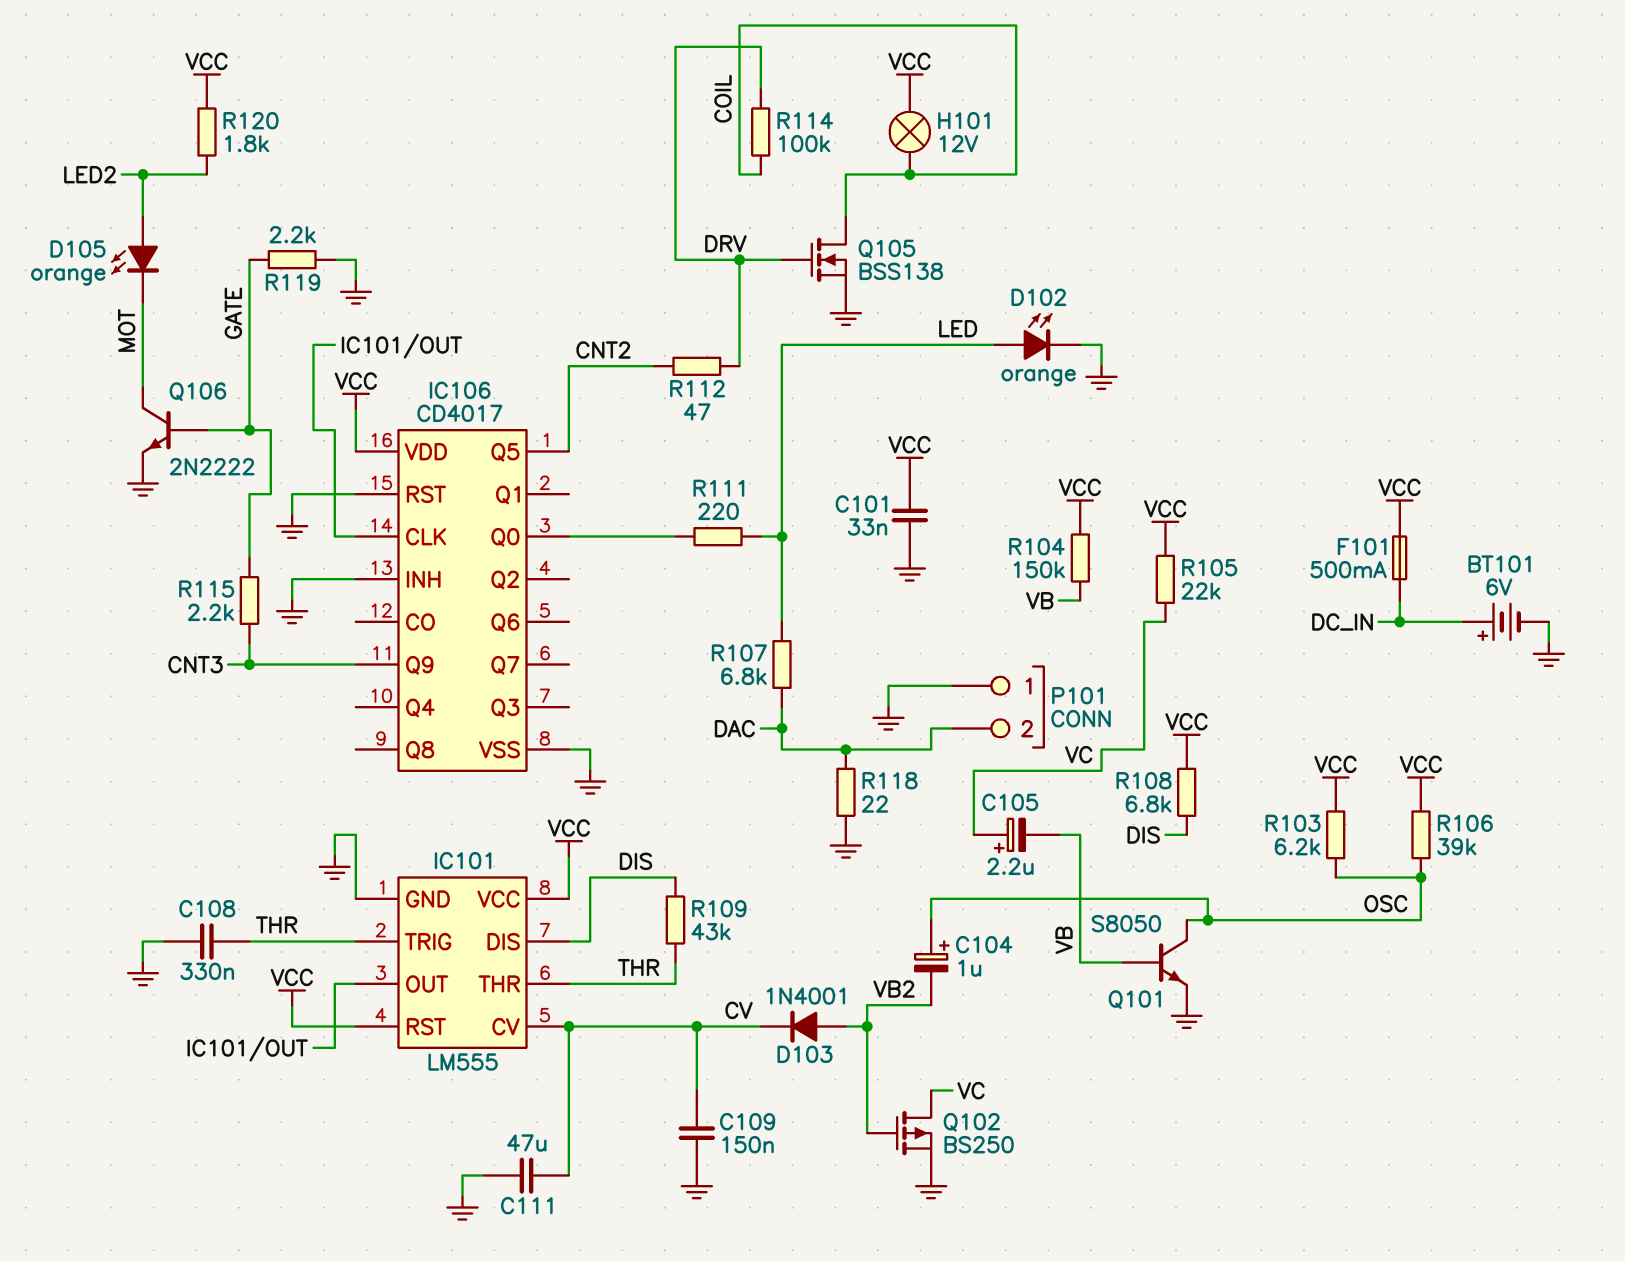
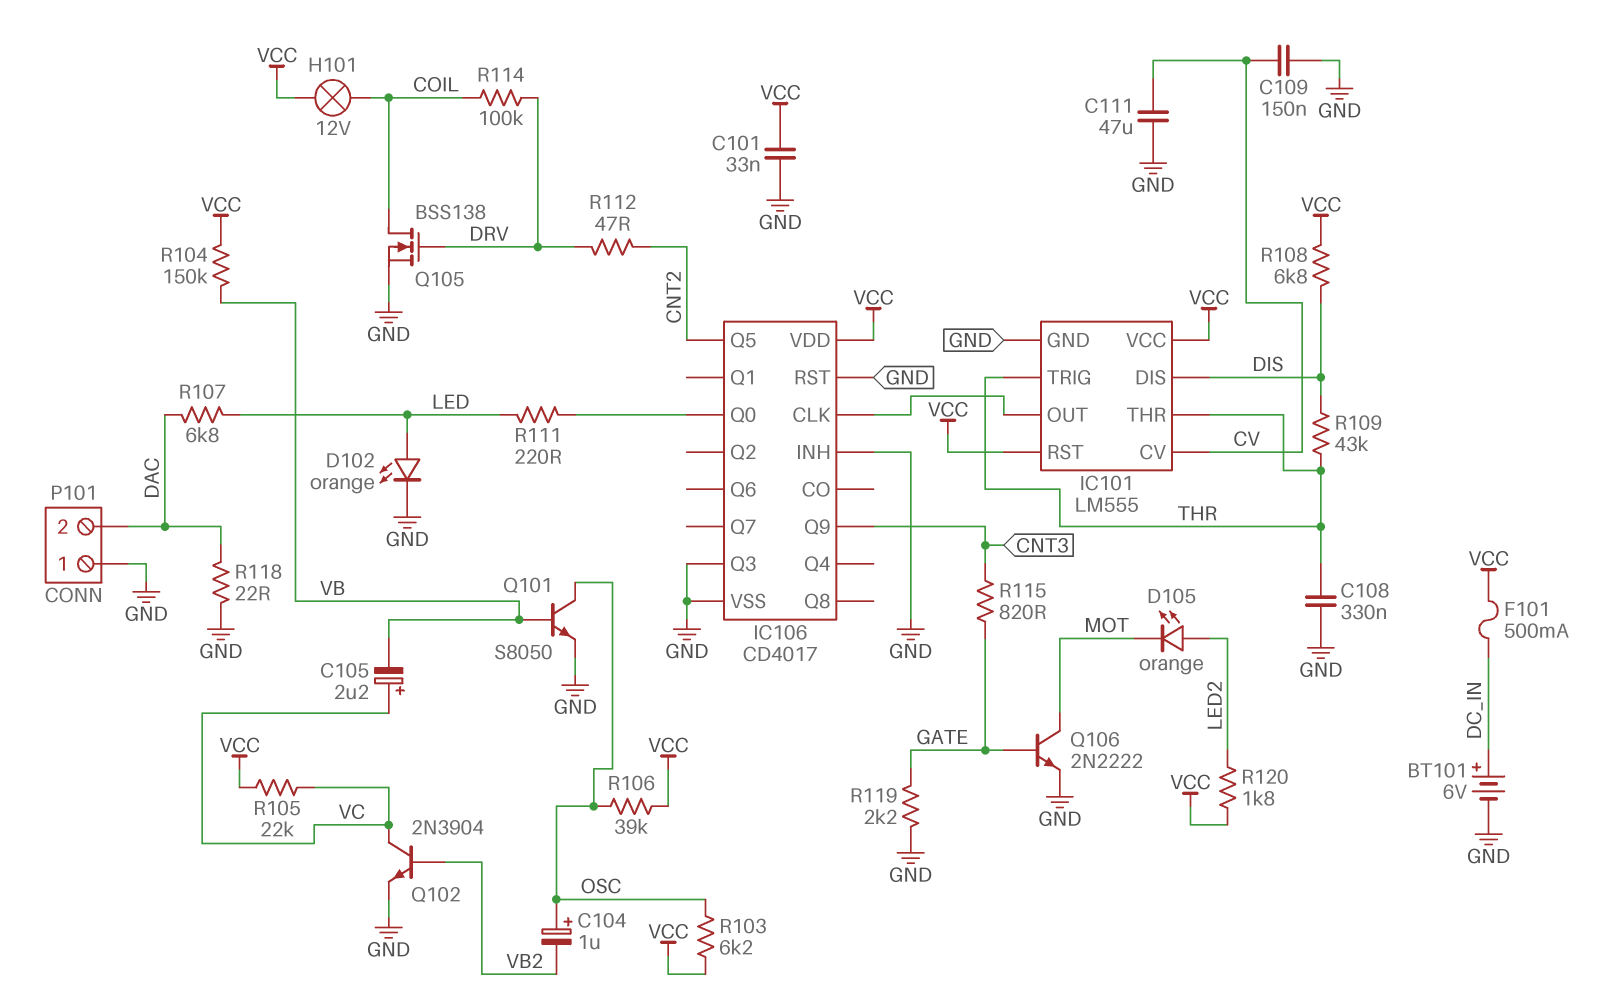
D103: diode 1N4001 (A VB2, K CV) -> none
IC106 pin Q3: none -> GND
Q102: PMOS BS250 (G VB2, D VC, S GND) -> NPN 2N3904 (B VB2, C VC, E GND)
R115: 2.2k (CNT3, GATE) -> 820 (CNT3, GATE)

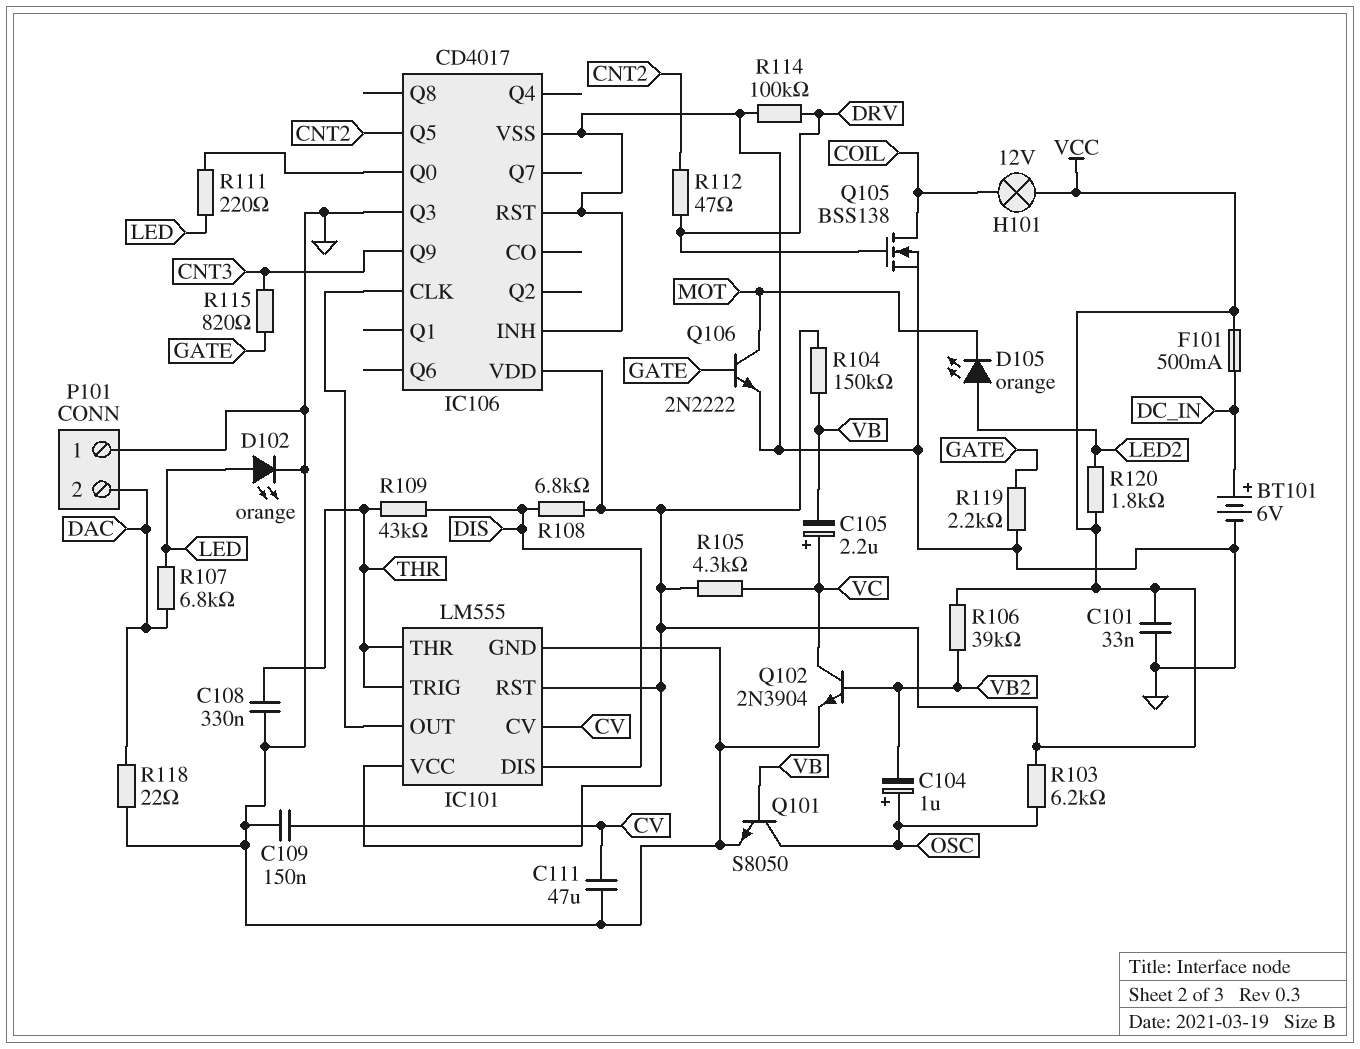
R105: 22k (VC, VCC) -> 4.3k (VC, VCC)
R106: 39k (OSC, VCC) -> 39k (VB2, VCC)
R114: 100k (COIL, DRV) -> 100k (DRV, GND)

